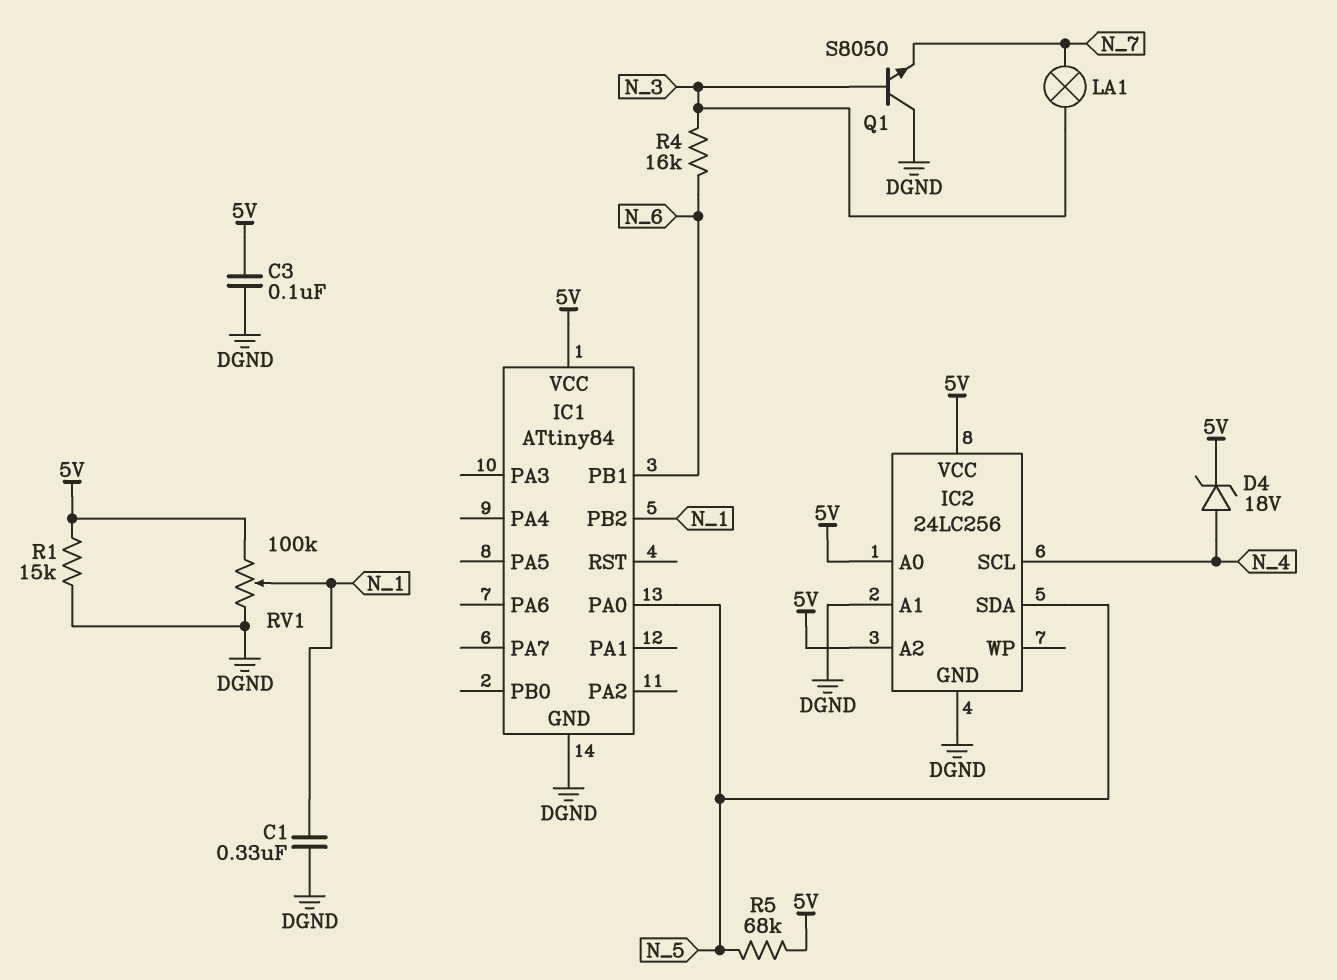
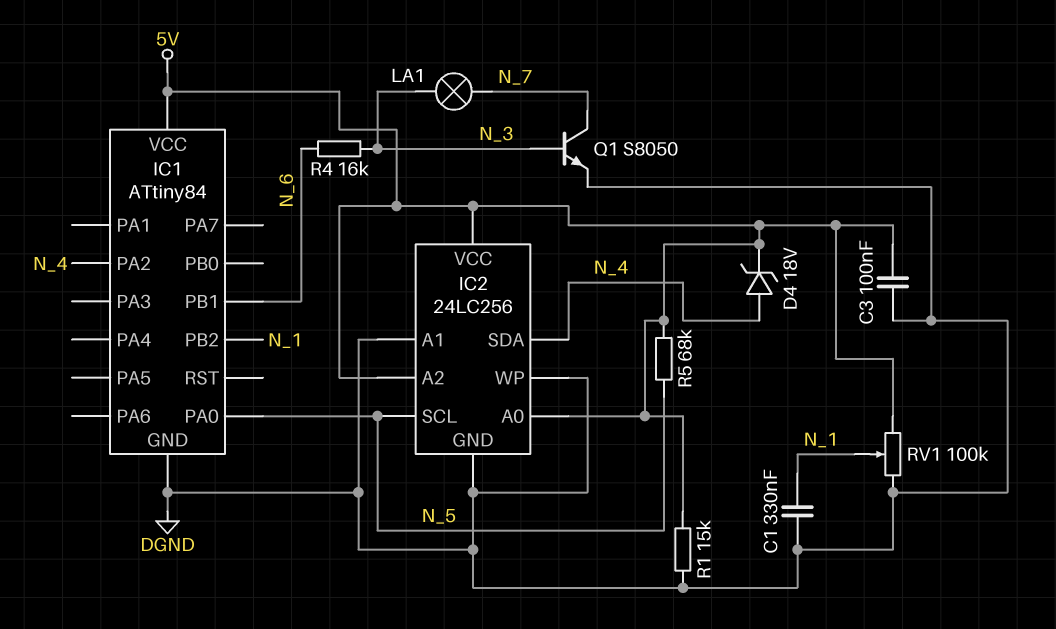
IC1 pin PA2: none -> N_4
IC2 pin SCL: N_4 -> N_5
IC2 pin SDA: N_5 -> N_4
IC2 pin WP: none -> DGND
Q1: NPN S8050 (B N_3, C DGND, E N_7) -> NPN S8050 (B N_3, C N_7, E DGND)

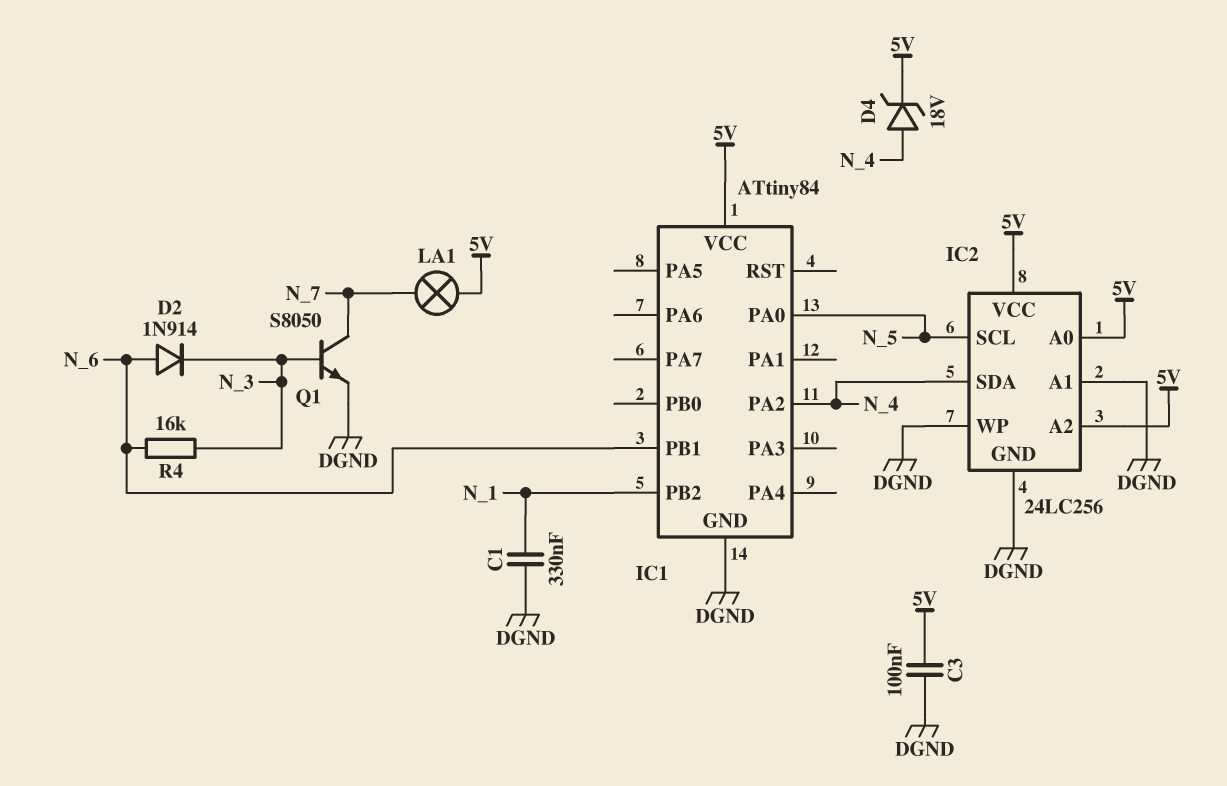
D2: none -> diode 1N914 (A N_6, K N_3)
LA1: lamp (N_3, N_7) -> lamp (5V, N_7)
R1: 15k (5V, DGND) -> none
R5: 68k (5V, N_5) -> none
RV1: 100k (5V, DGND, wiper N_1) -> none

